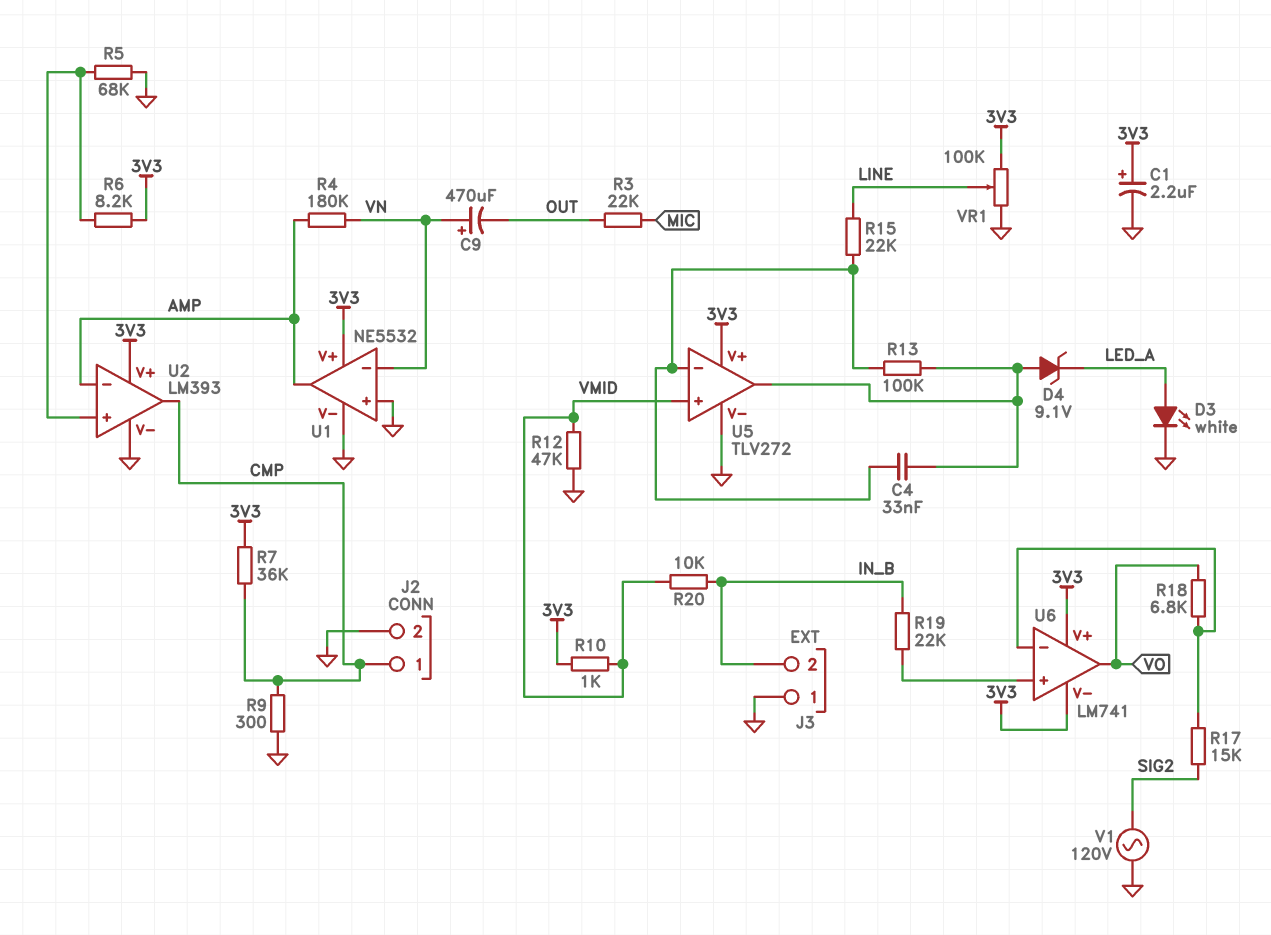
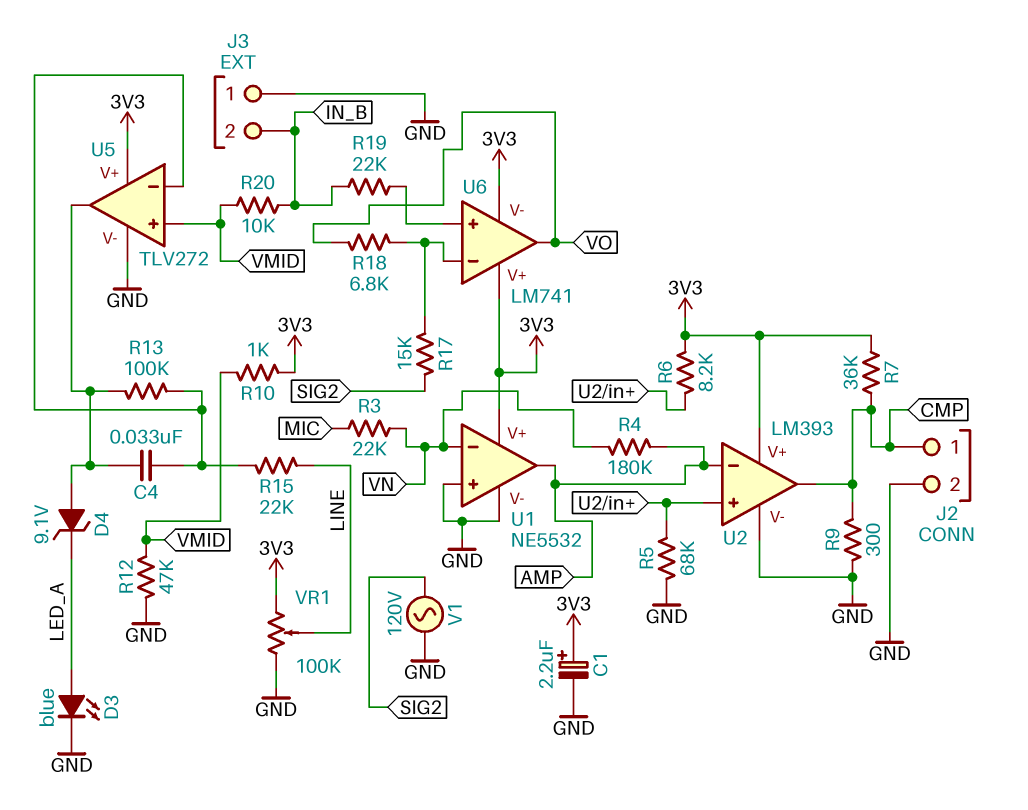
C9: 470uF (plus VN, minus OUT) -> none
D3: LED white (A LED_A, K GND) -> LED blue (A LED_A, K GND)
R3: 22k (MIC, OUT) -> 22k (MIC, VN)

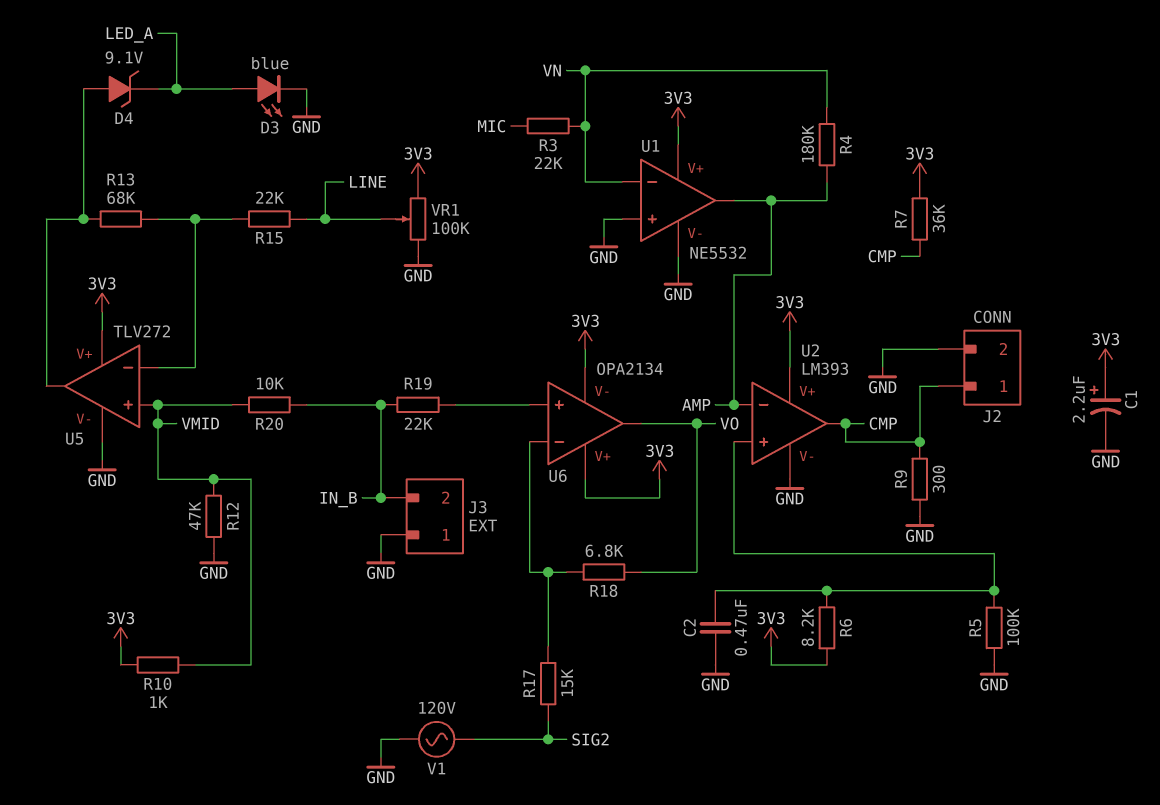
C2: none -> 470nF (GND, U2/in+)
C4: 33nF (U5/in-, U5/out) -> none
R5: 68k (GND, U2/in+) -> 100k (GND, U2/in+)
R13: 100k (U5/in-, U5/out) -> 68k (U5/in-, U5/out)
U6: LM741 -> OPA2134

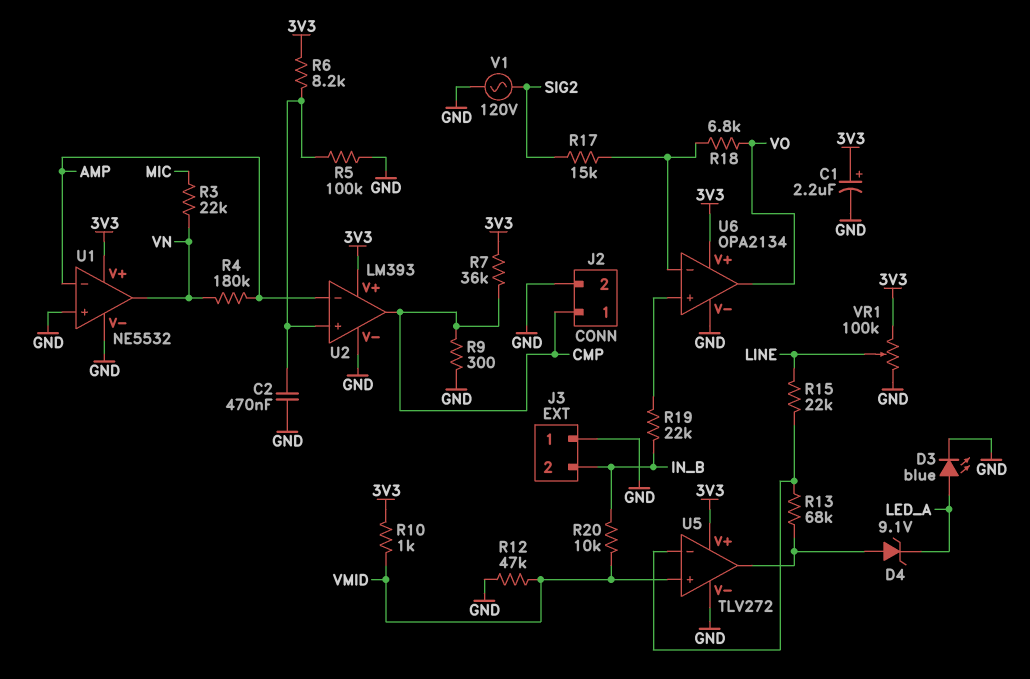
U1 pin in-: VN -> AMP
U1 pin out: AMP -> VN
U6 pin V-: 3V3 -> GND

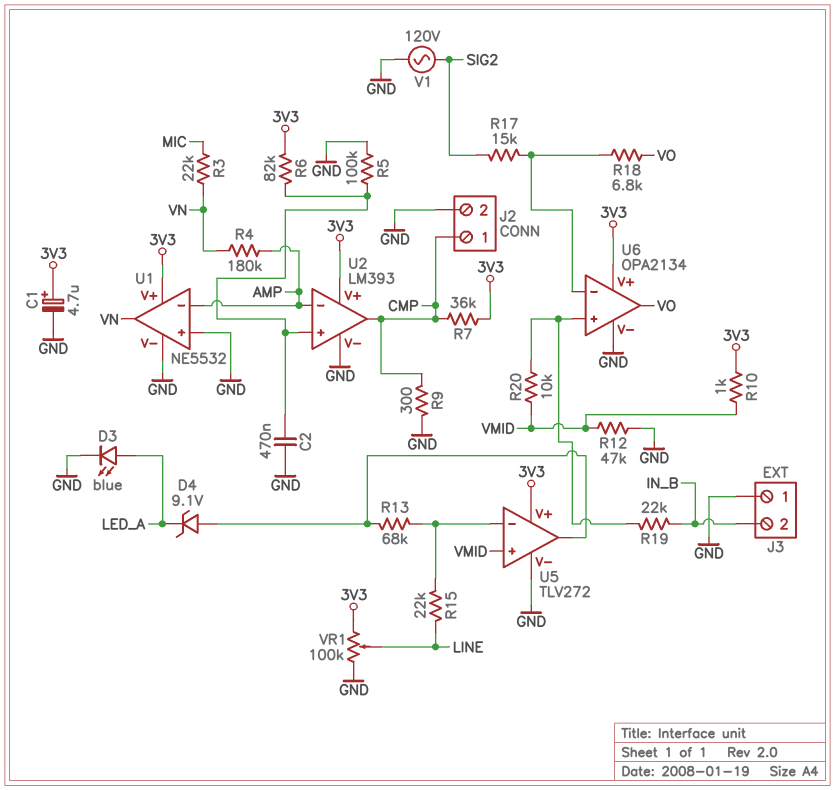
C1: 2.2uF (plus 3V3, minus GND) -> 4.7uF (plus 3V3, minus GND)
R6: 8.2k (3V3, U2/in+) -> 82k (3V3, U2/in+)
R20: 10k (IN_B, VMID) -> 10k (U6/in+, VMID)

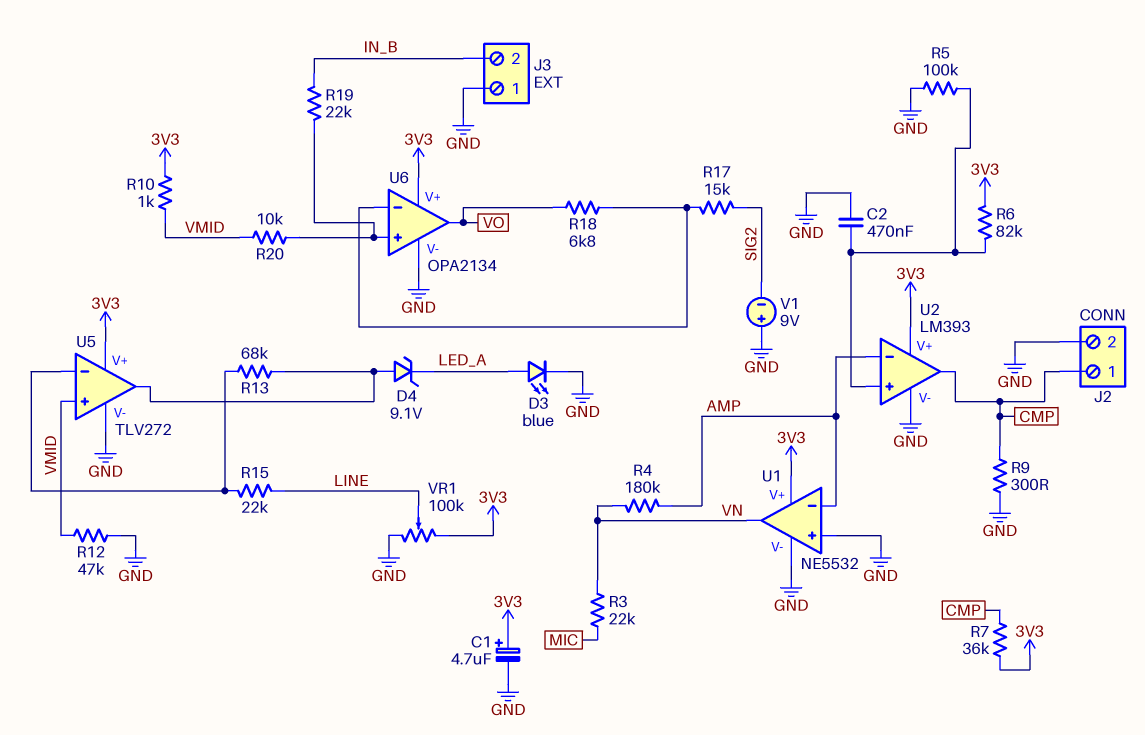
V1: AC 120V (GND, SIG2) -> 9V (plus GND, minus SIG2)

